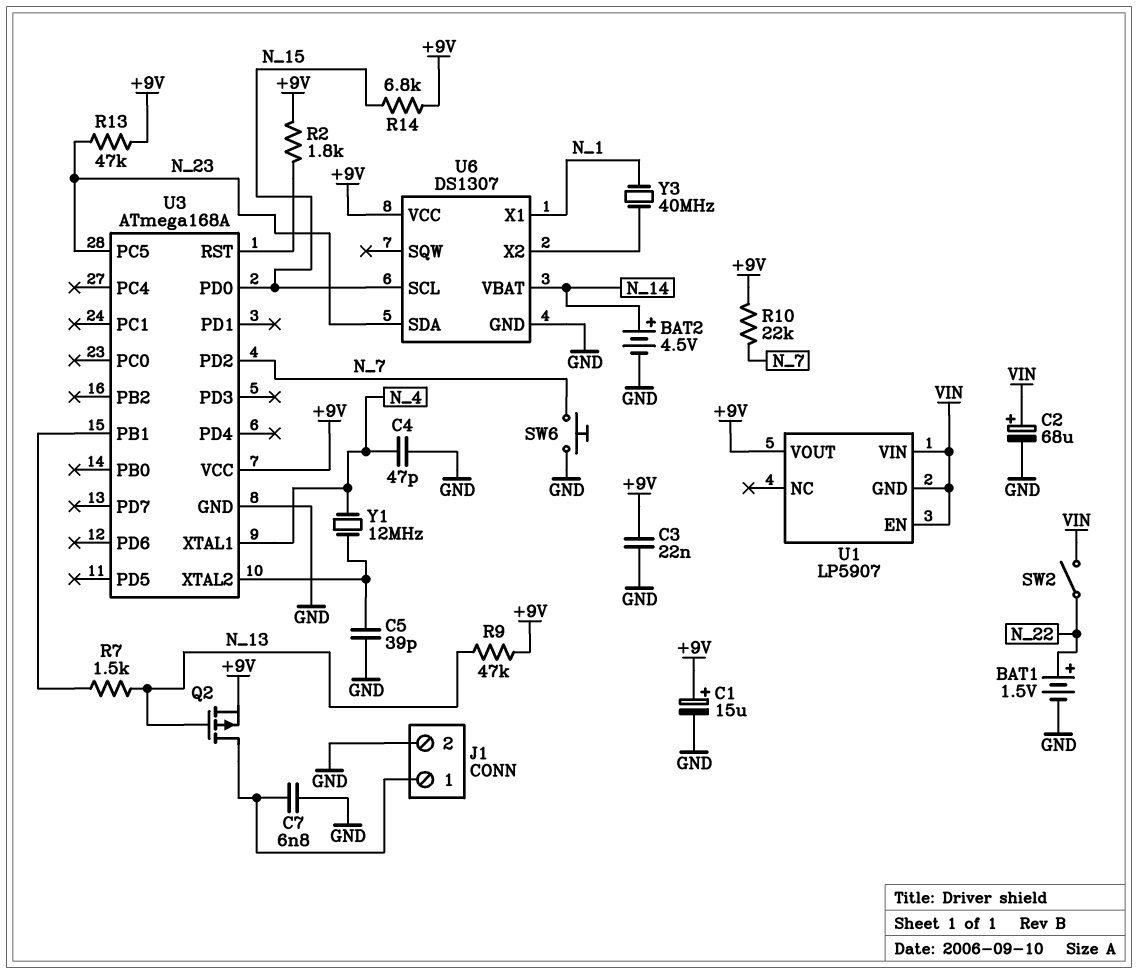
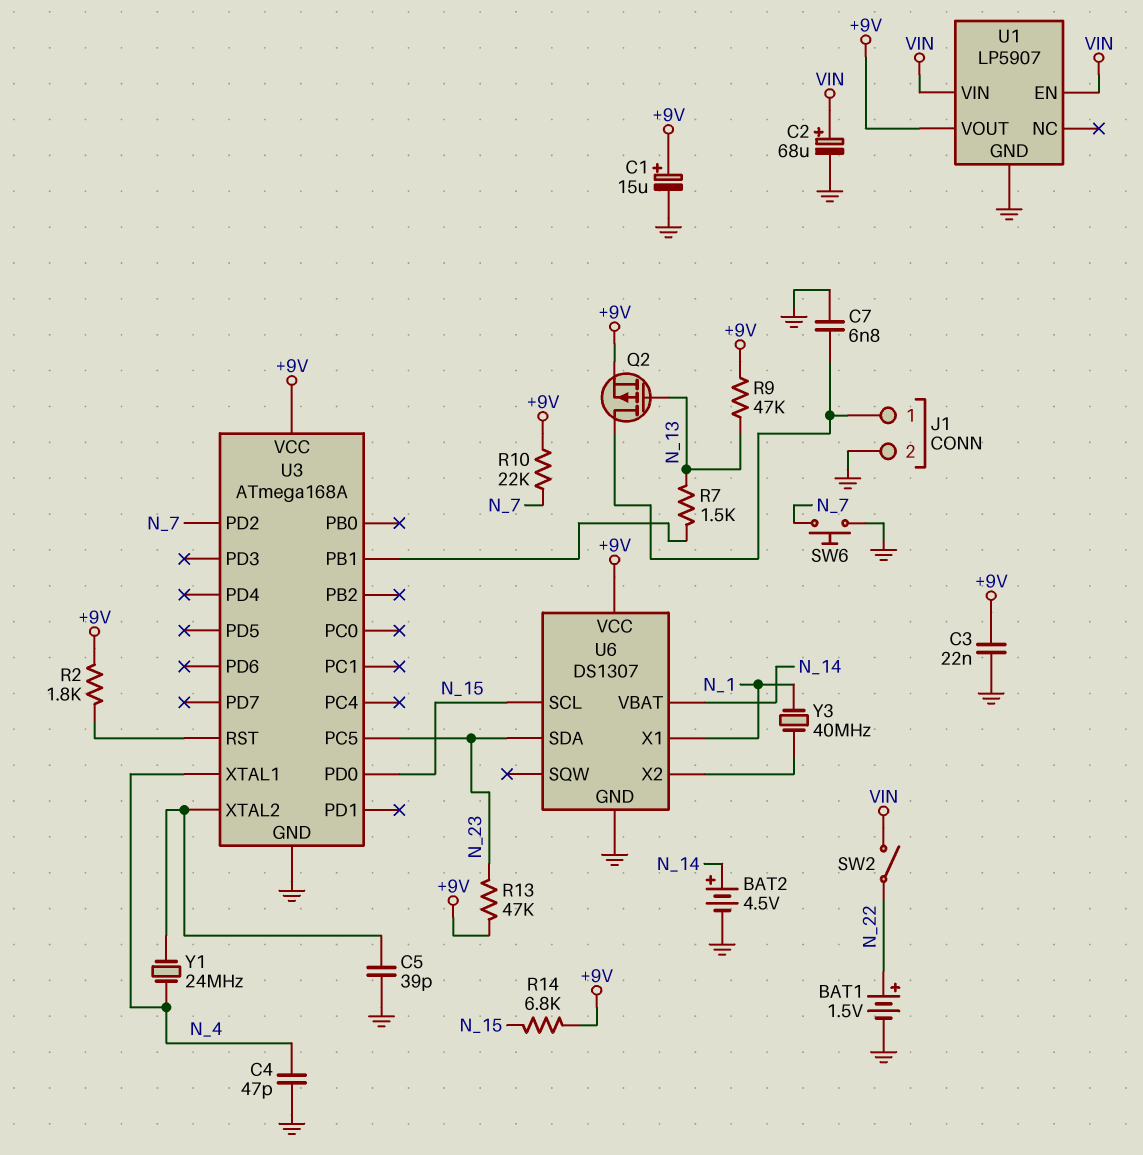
U1 pin GND: VIN -> GND
Y1: 12MHz (N_4, U3/XTAL2) -> 24MHz (N_4, U3/XTAL2)

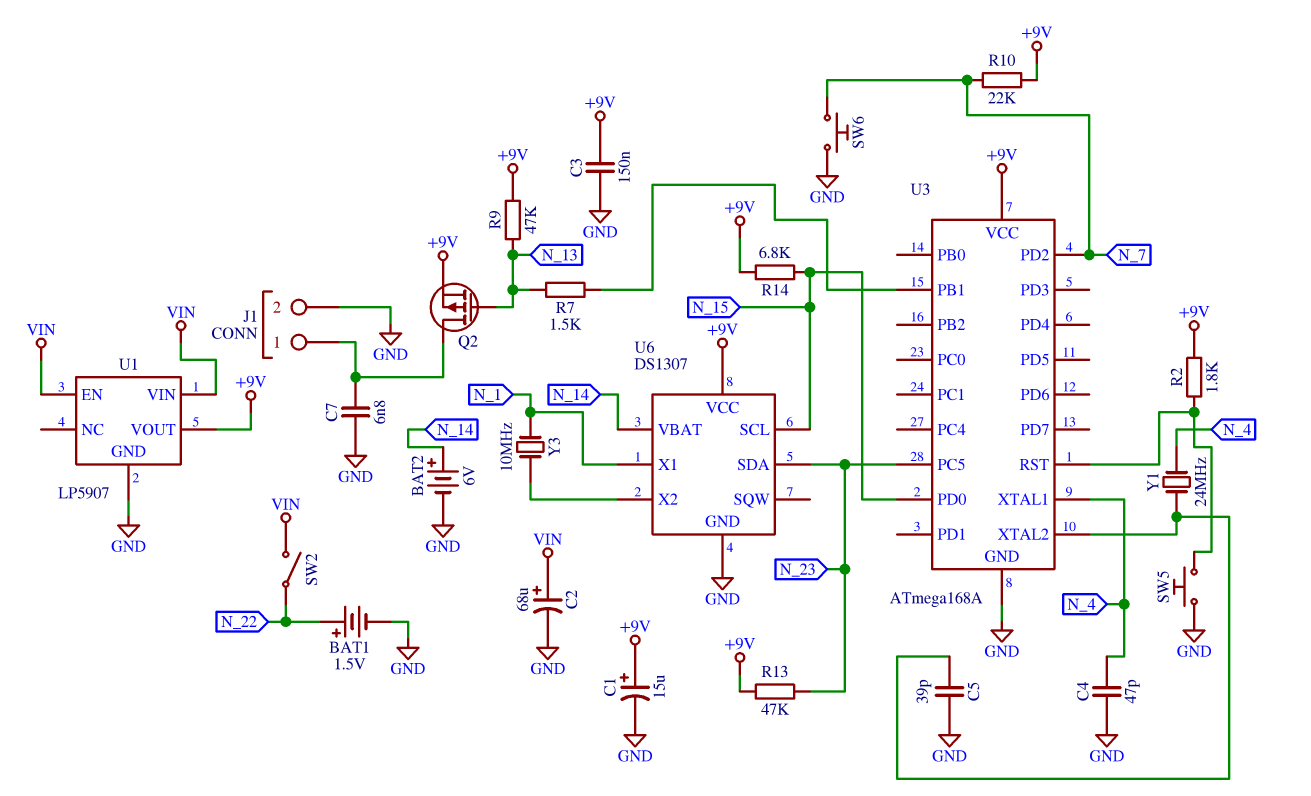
BAT2: 4.5V (plus N_14, minus GND) -> 6V (plus N_14, minus GND)
C3: 22nF (+9V, GND) -> 150nF (+9V, GND)
SW5: none -> button (GND, U3/RST)
Y3: 40MHz (N_1, U6/X2) -> 10MHz (N_1, U6/X2)

